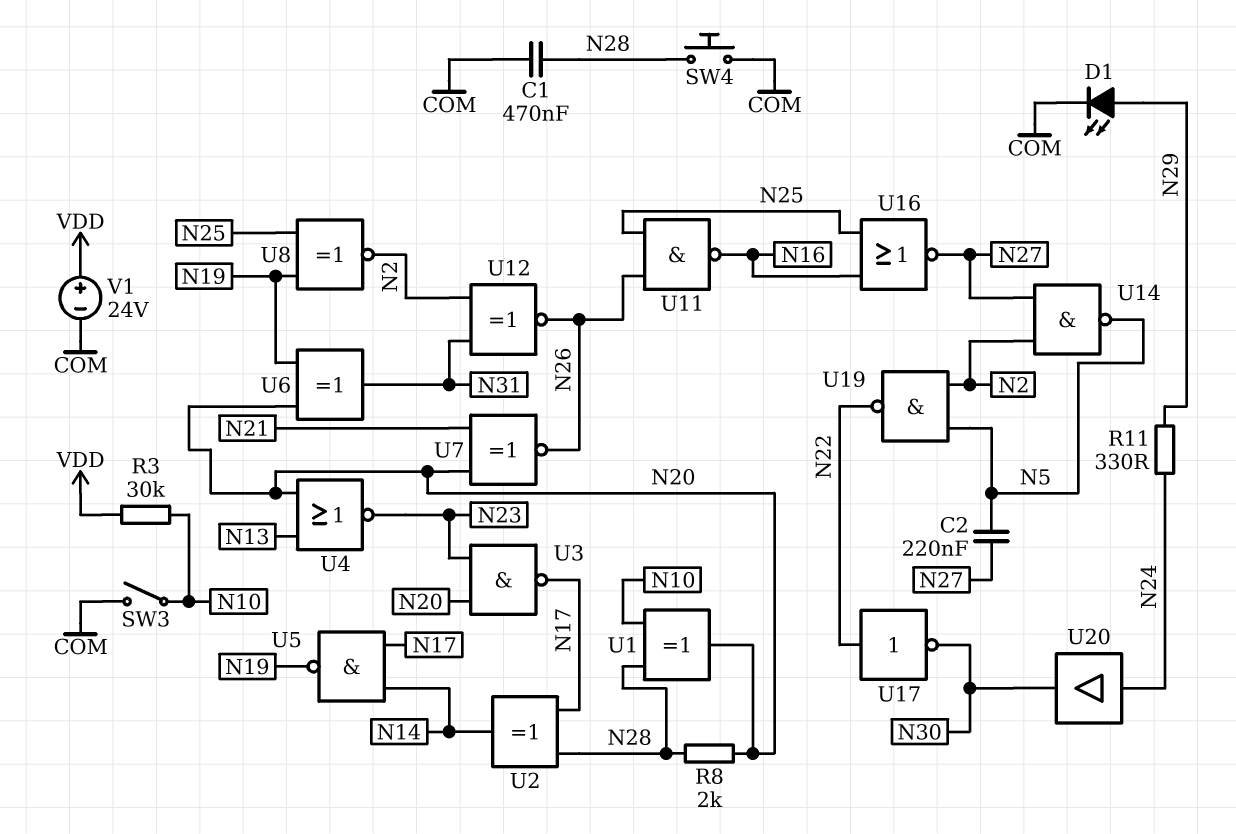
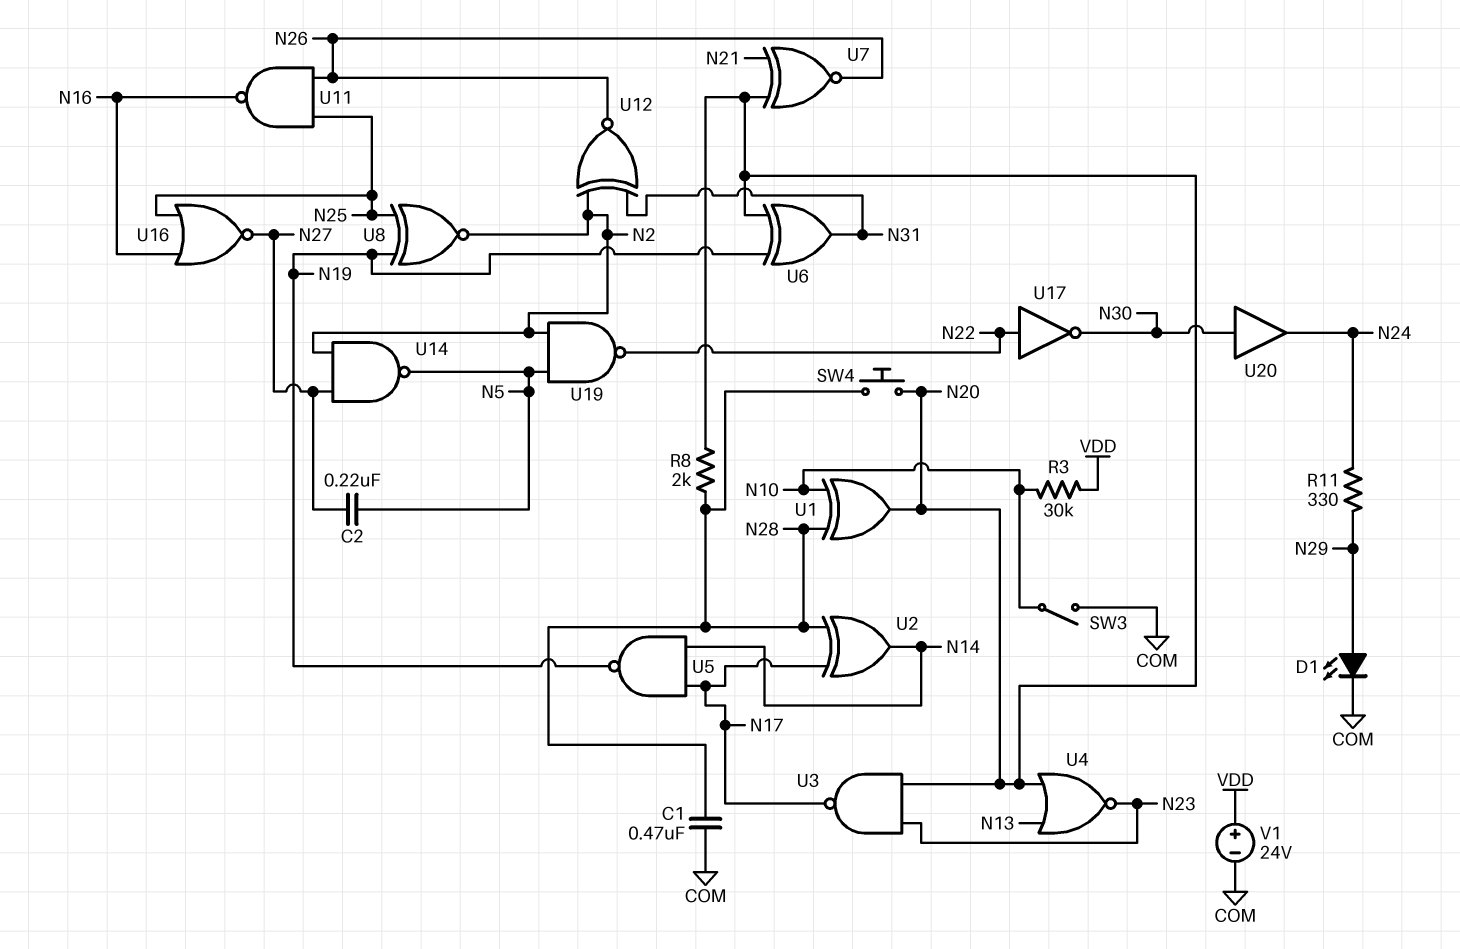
SW4: button (COM, N28) -> button (N20, N28)
U20: buffer (in N24, out N30) -> buffer (in N30, out N24)

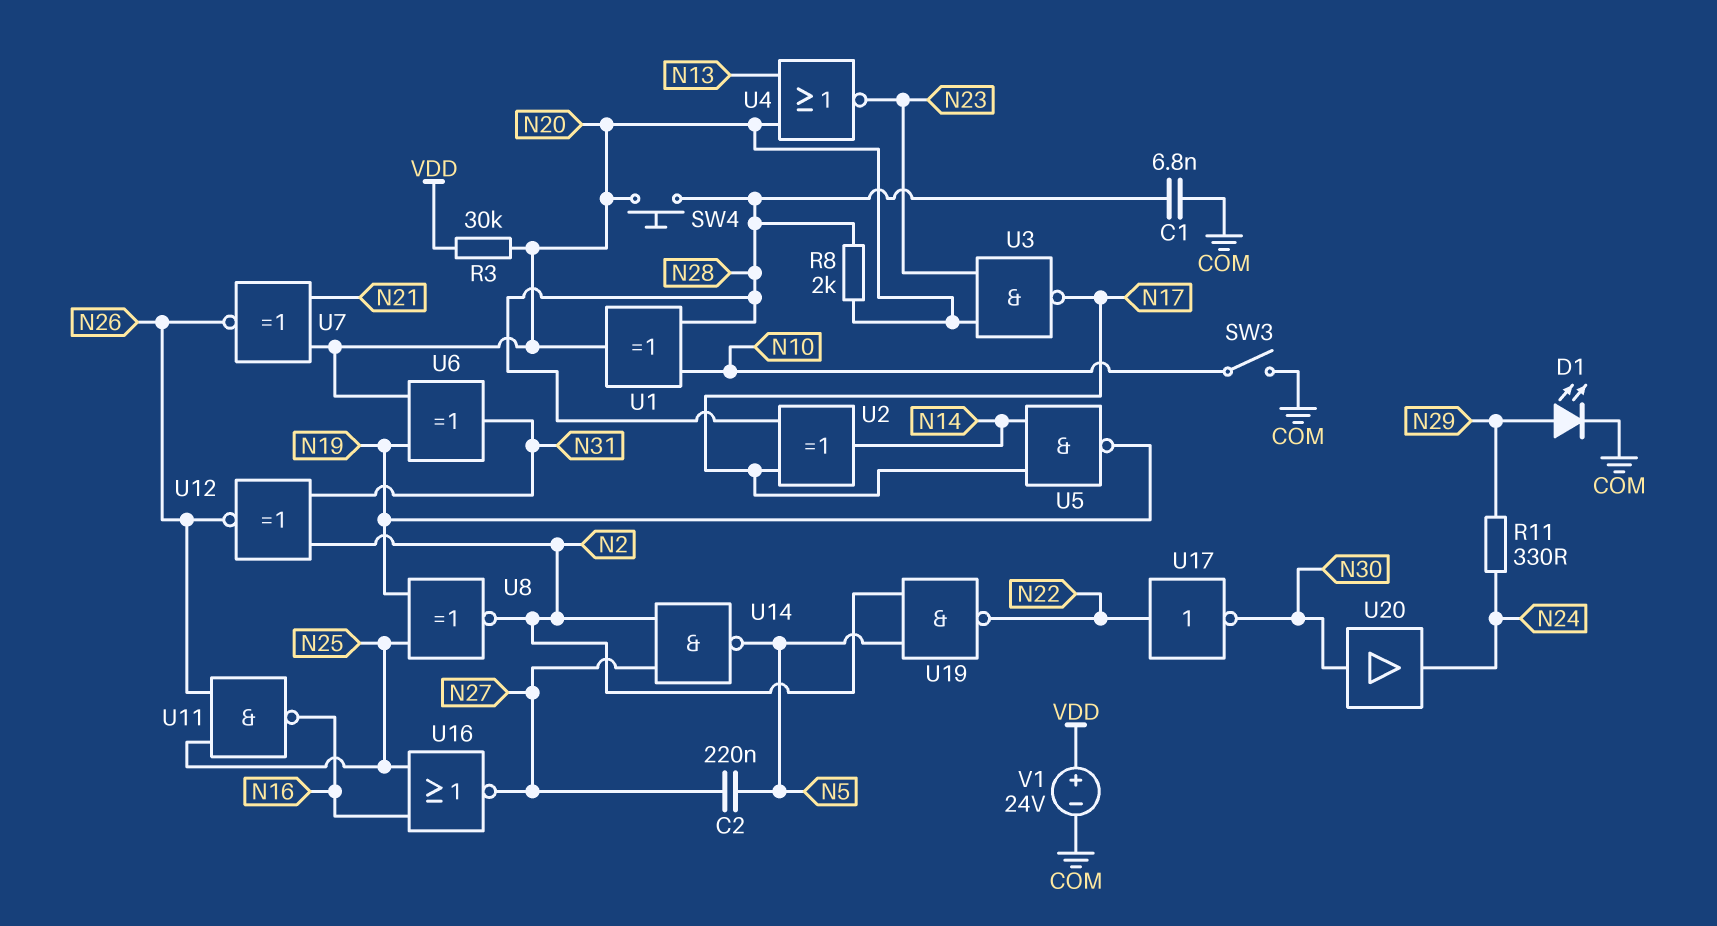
C1: 470nF (COM, N28) -> 6.8nF (COM, N28)
R3: 30k (N10, VDD) -> 30k (N20, VDD)

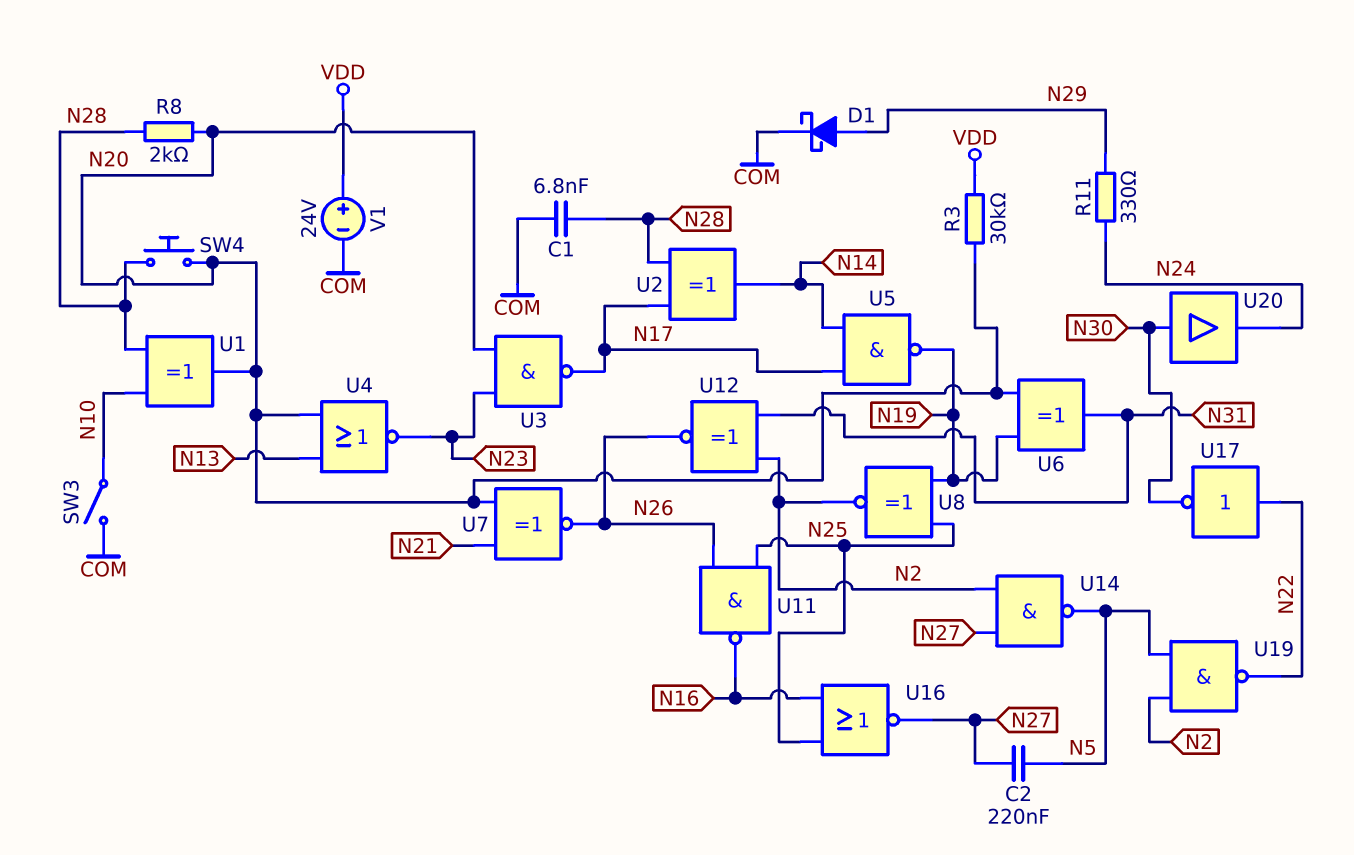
D1: LED (A N29, K COM) -> schottky (A N29, K COM)

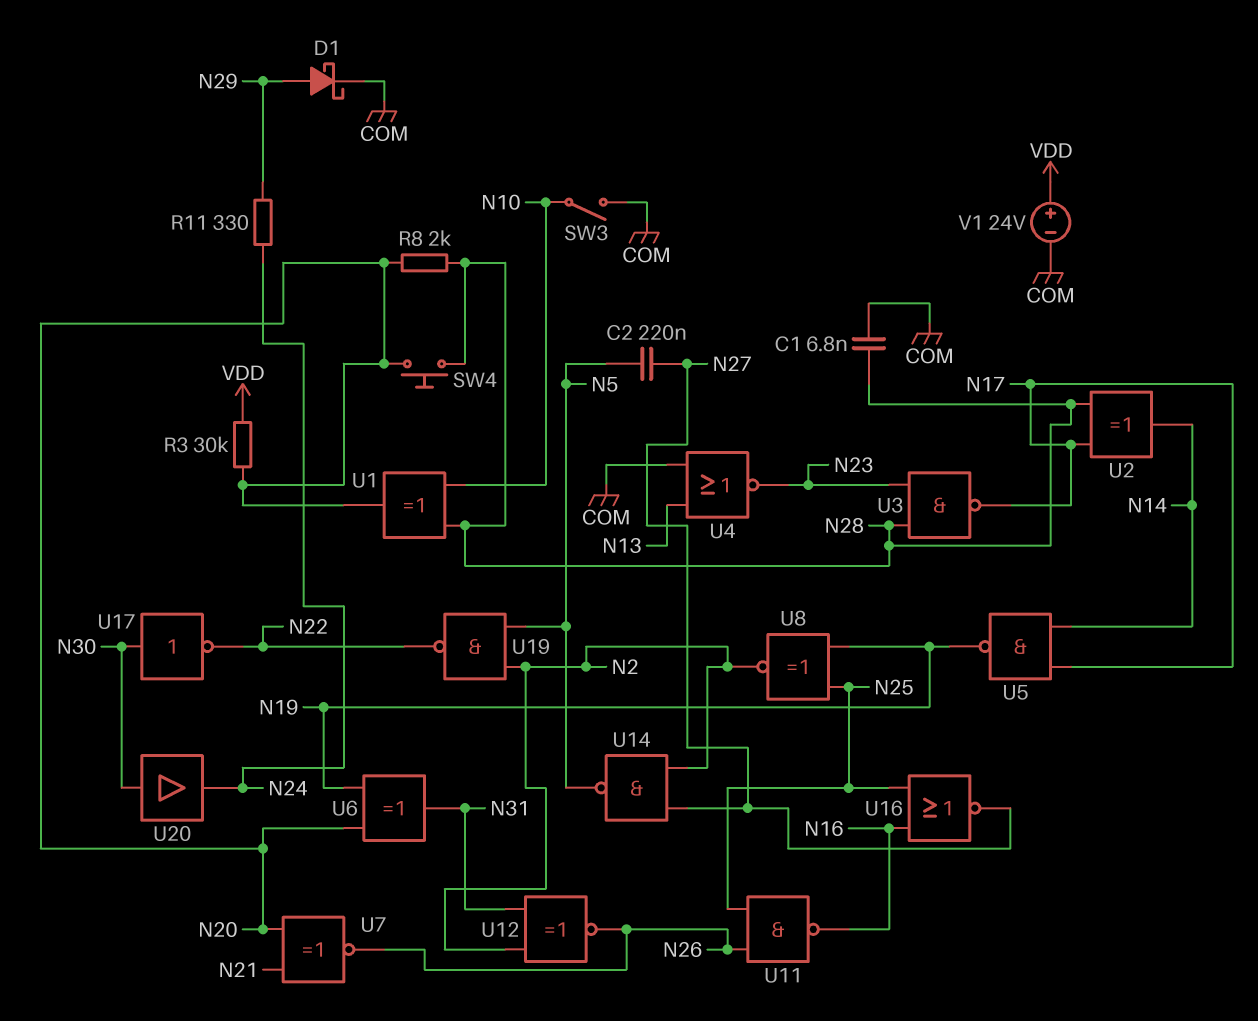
U3: NAND (in N20, in N23, out N17) -> NAND (in N23, in N28, out N17)
U4: NOR (in N13, in N20, out N23) -> NOR (in COM, in N13, out N23)
U17: NOT (in N22, out N30) -> NOT (in N30, out N22)

